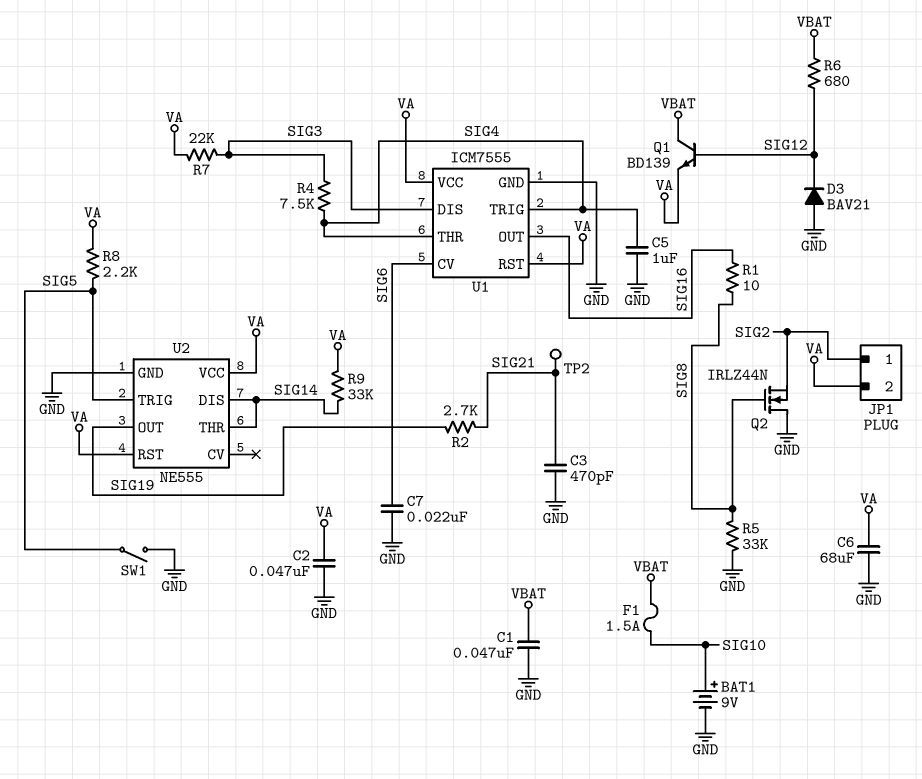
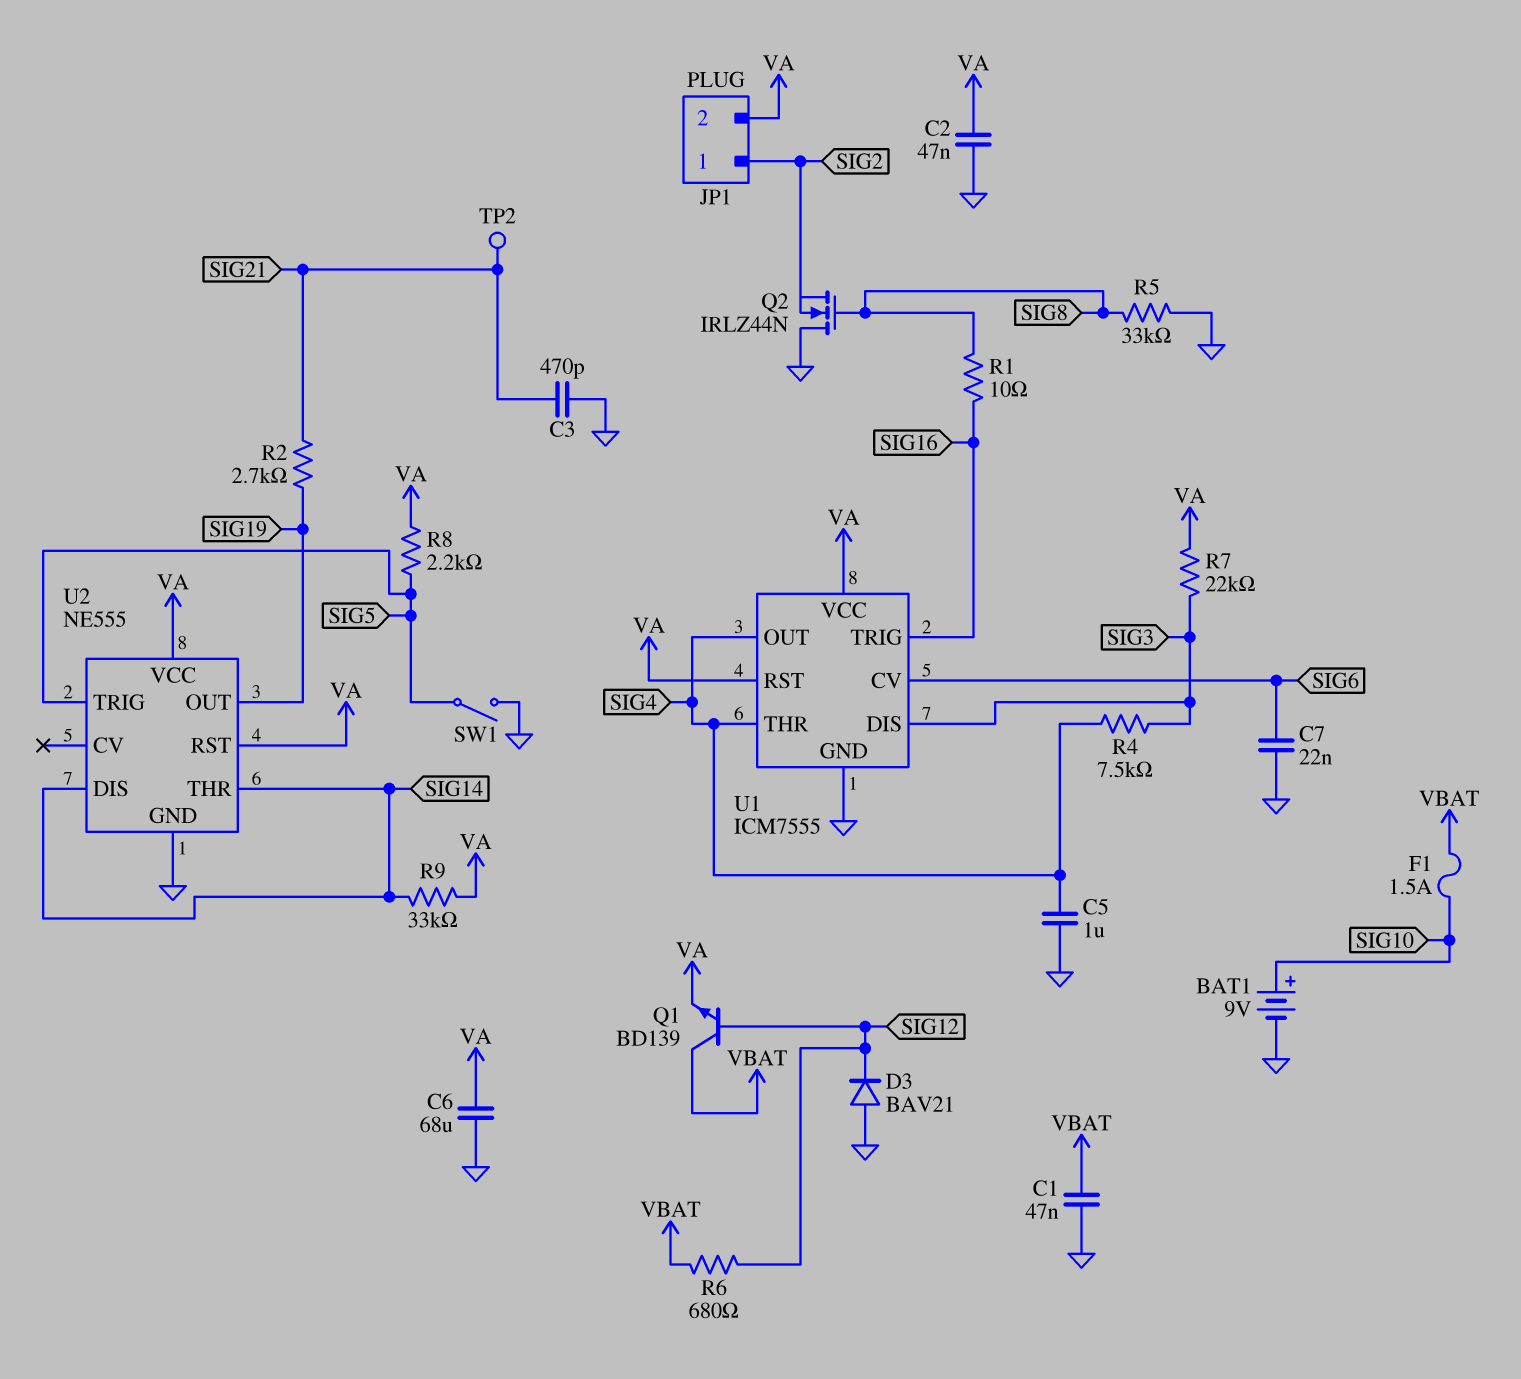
U1 pin OUT: SIG16 -> SIG4
U1 pin TRIG: SIG4 -> SIG16

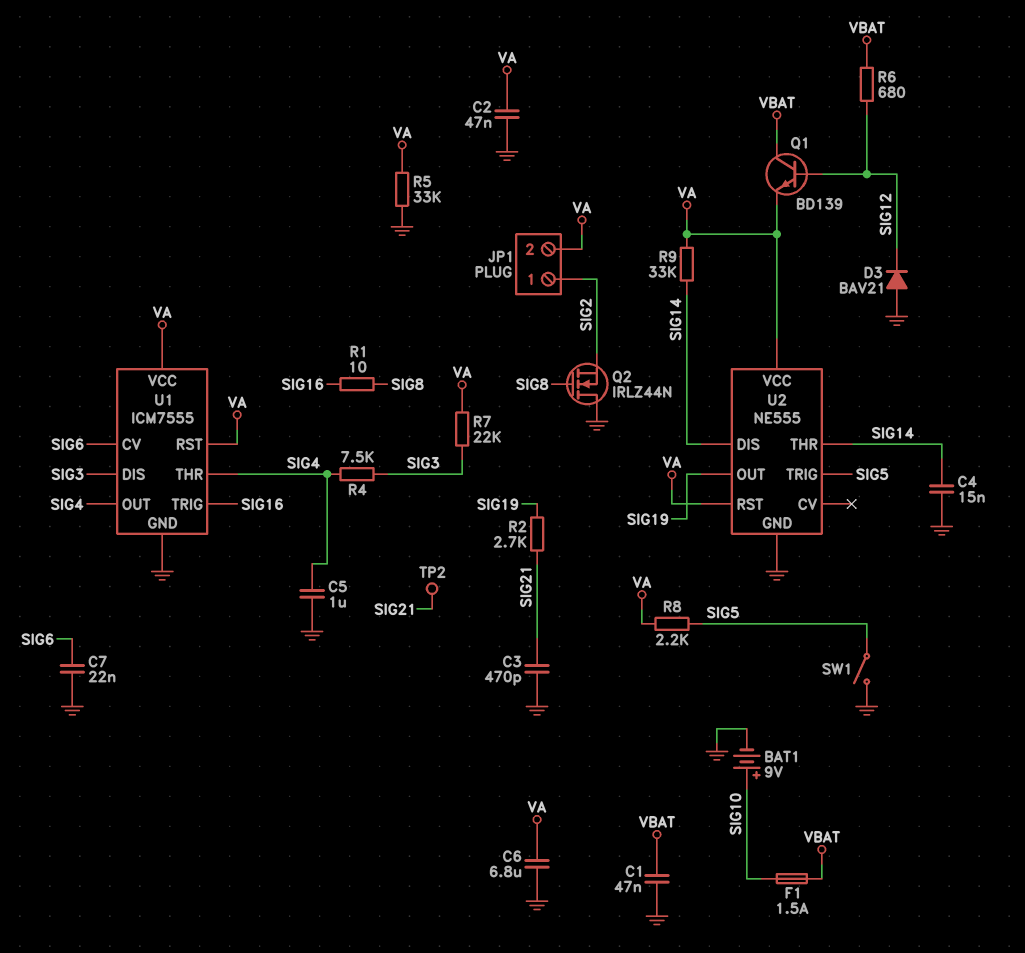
C4: none -> 15nF (GND, SIG14)
C6: 68uF (GND, VA) -> 6.8uF (GND, VA)
R5: 33k (GND, SIG8) -> 33k (GND, VA)

